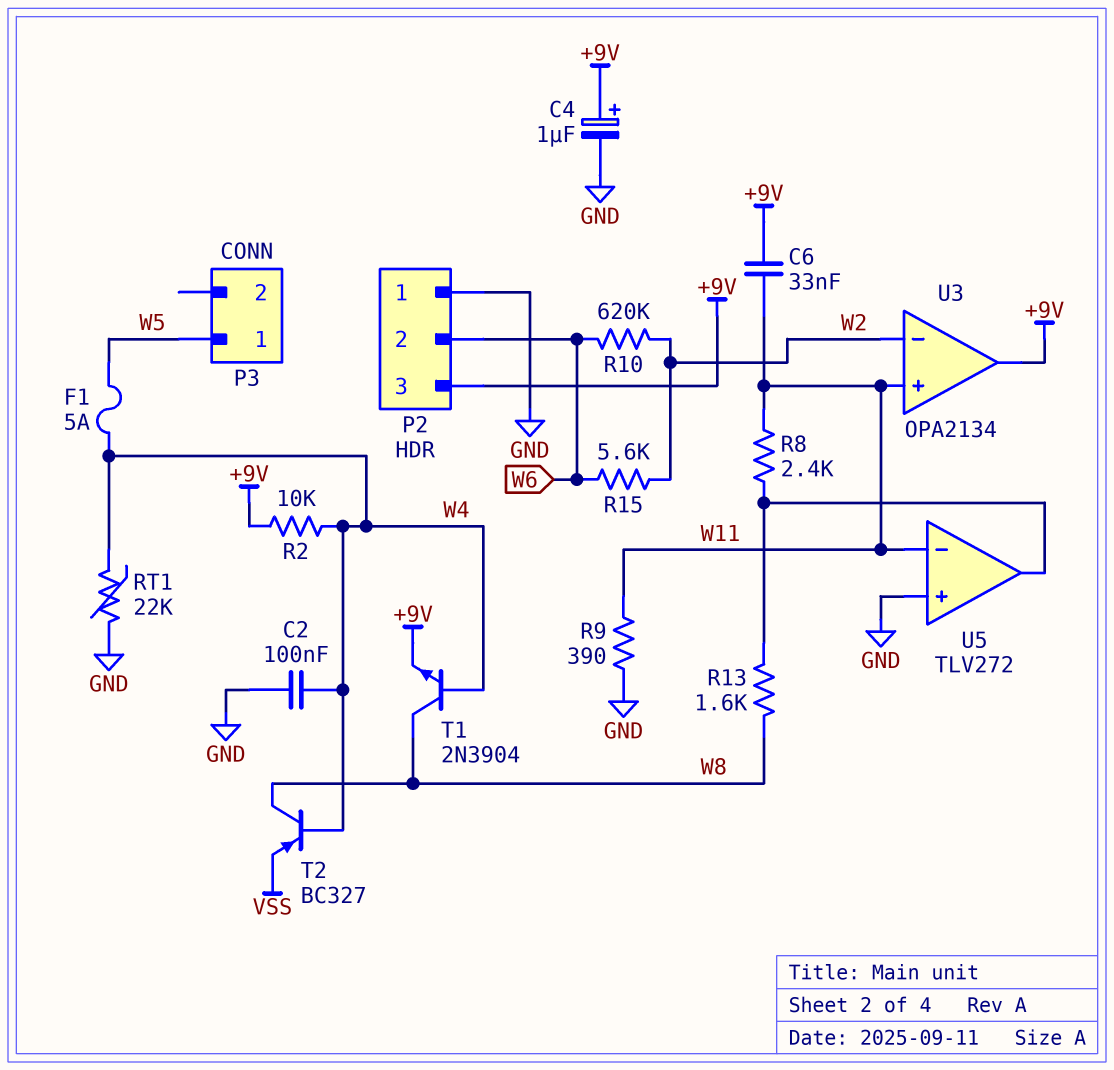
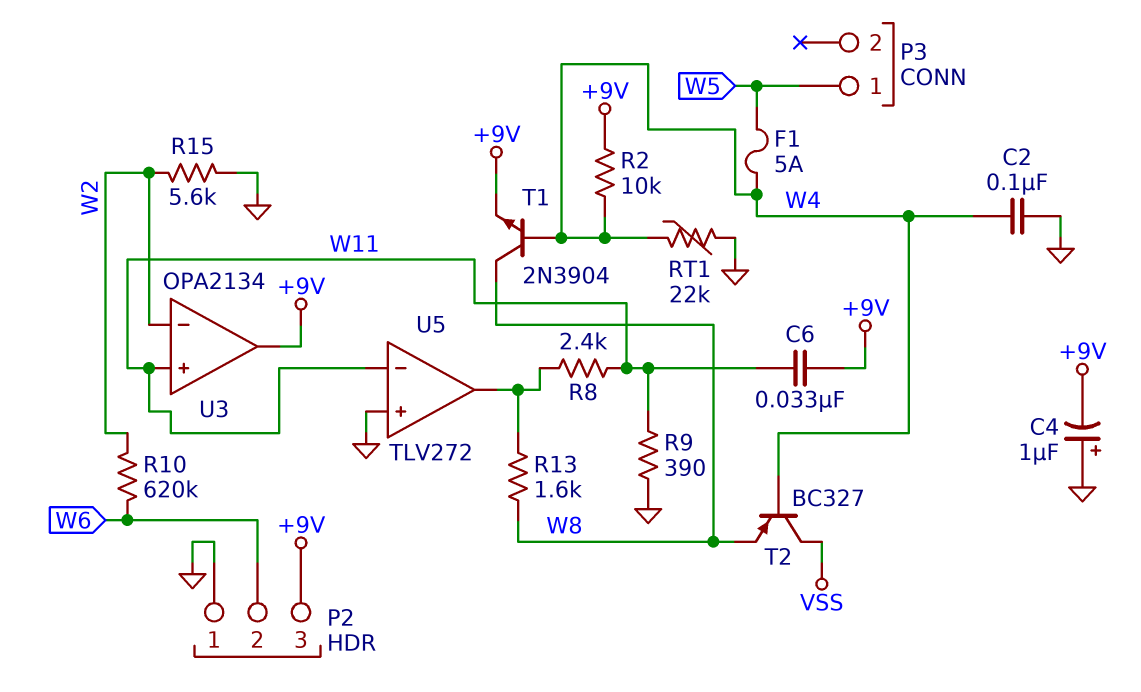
C4: 1uF (plus +9V, minus GND) -> 1uF (plus GND, minus +9V)
R15: 5.6k (W2, W6) -> 5.6k (GND, W2)
T2: PNP BC327 (B W4, C W8, E VSS) -> PNP BC327 (B W4, C VSS, E W8)

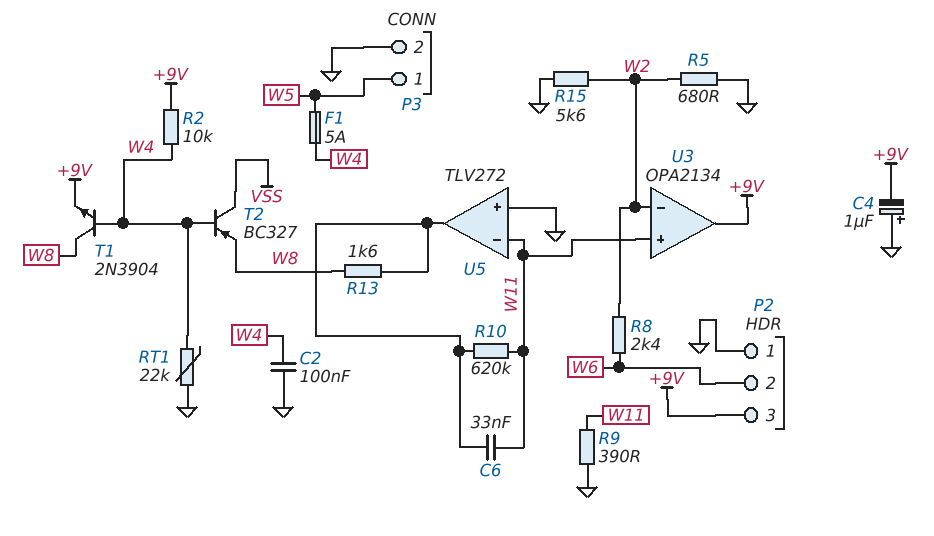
C6: 33nF (+9V, W11) -> 33nF (U5/out, W11)
P3 pin 2: none -> GND
R5: none -> 680 (GND, W2)
R8: 2.4k (U5/out, W11) -> 2.4k (W2, W6)
R10: 620k (W2, W6) -> 620k (U5/out, W11)

